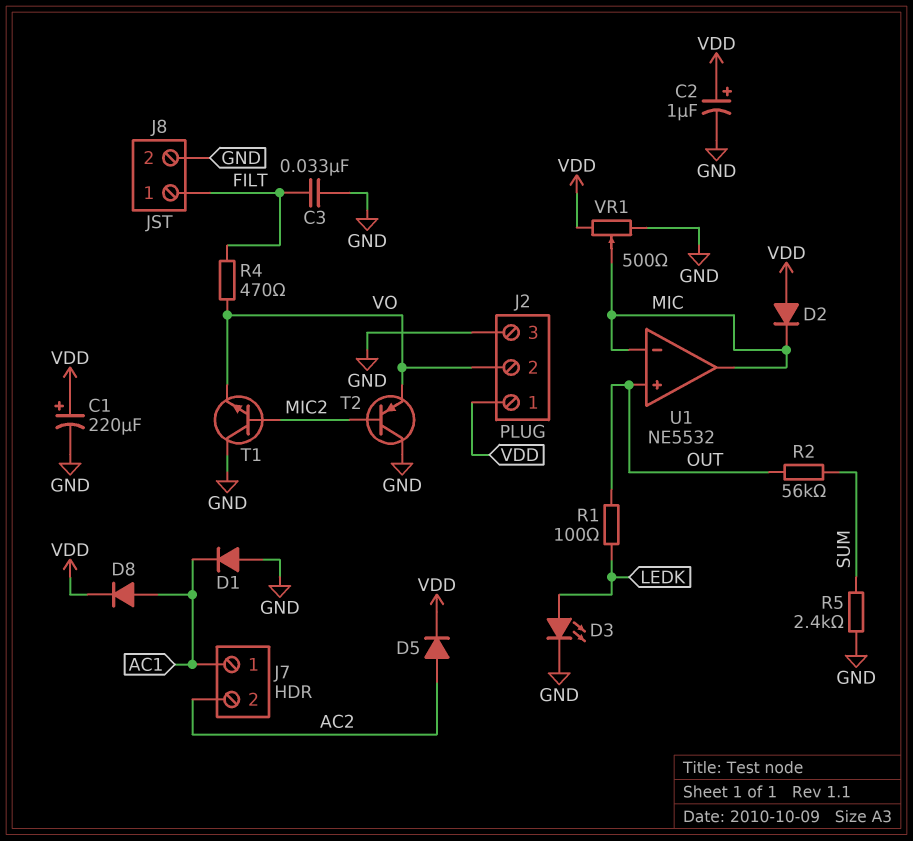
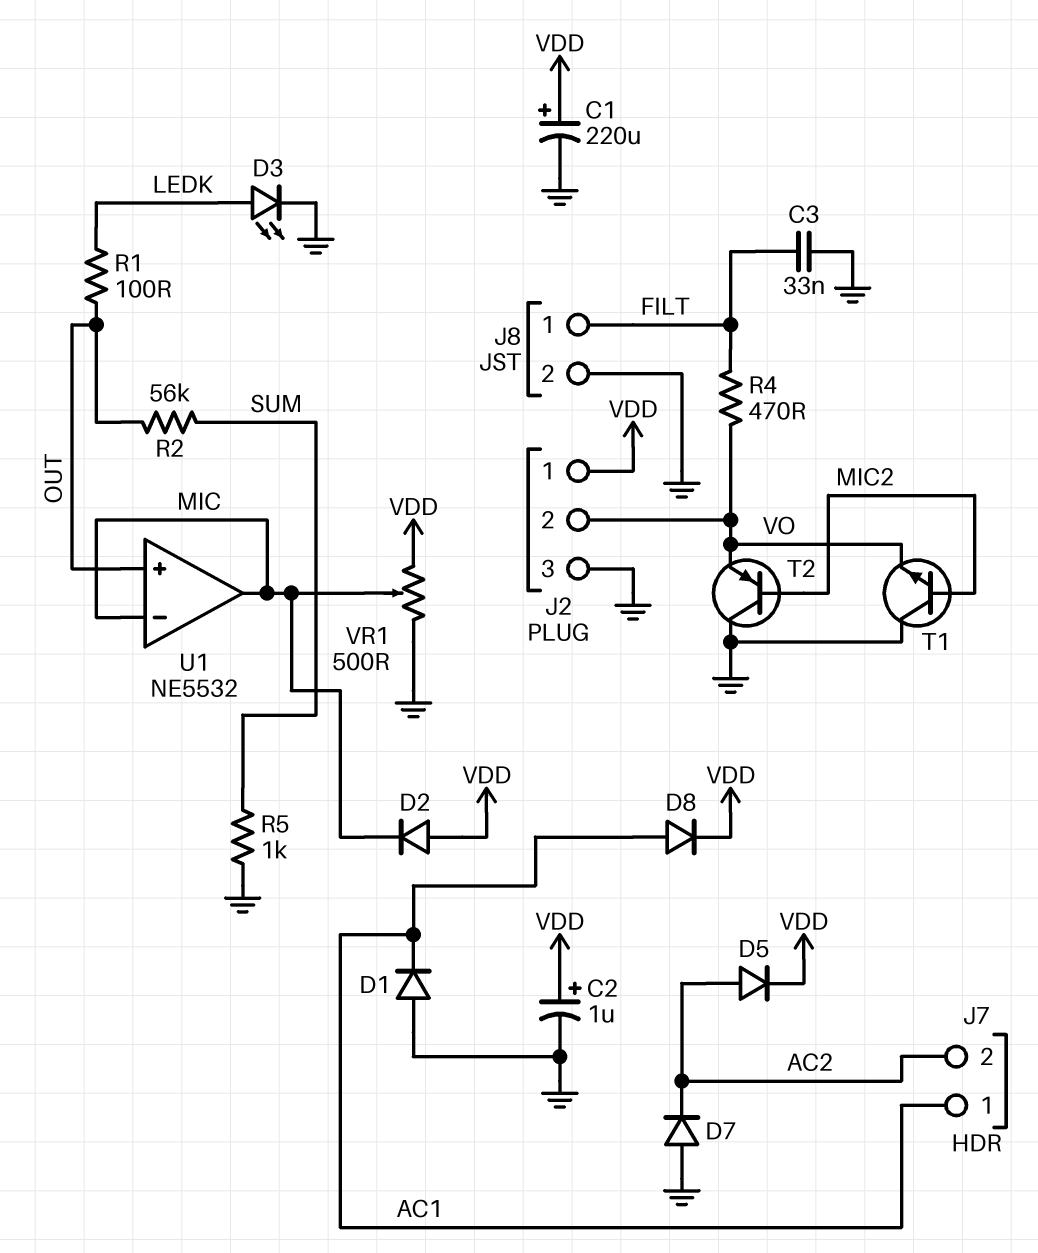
D7: none -> diode (A GND, K AC2)
R5: 2.4k (GND, SUM) -> 1k (GND, SUM)

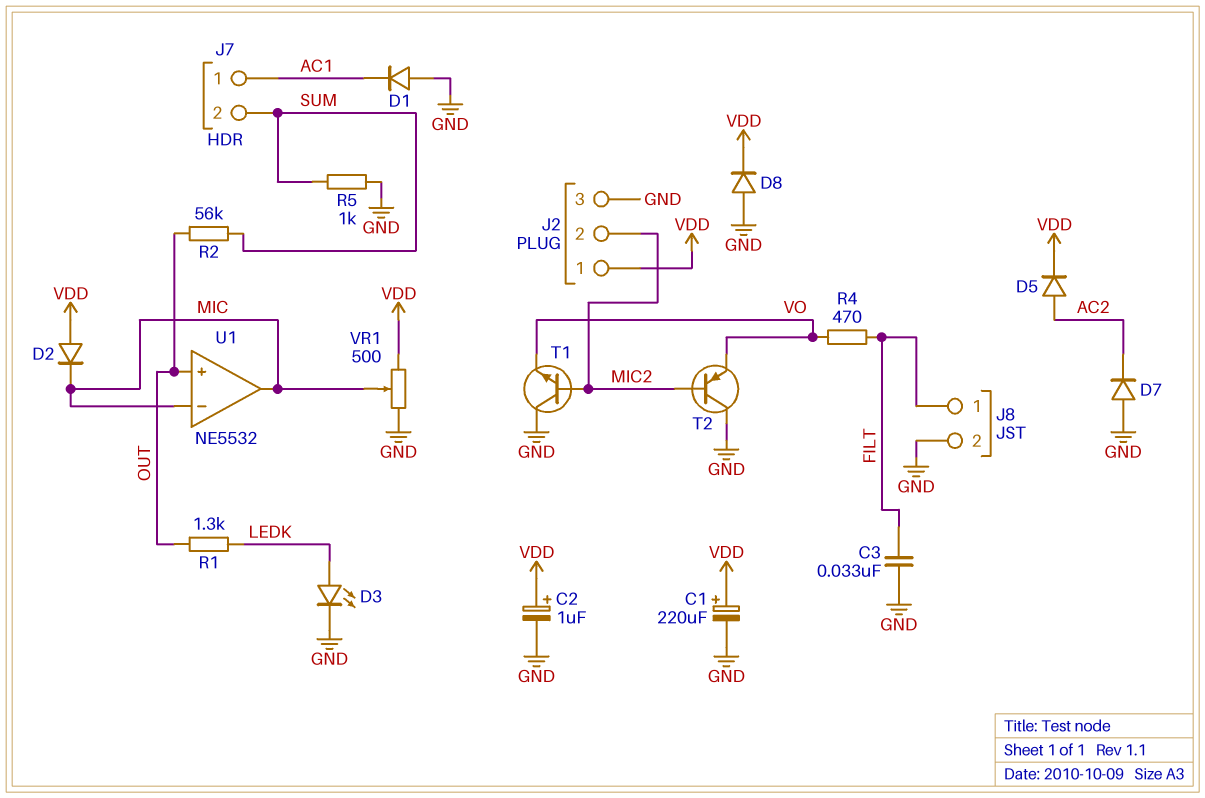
D8: diode (A AC1, K VDD) -> diode (A GND, K VDD)
J2 pin 2: VO -> MIC2
J7 pin 2: AC2 -> SUM
R1: 100 (LEDK, OUT) -> 1.3k (LEDK, OUT)

